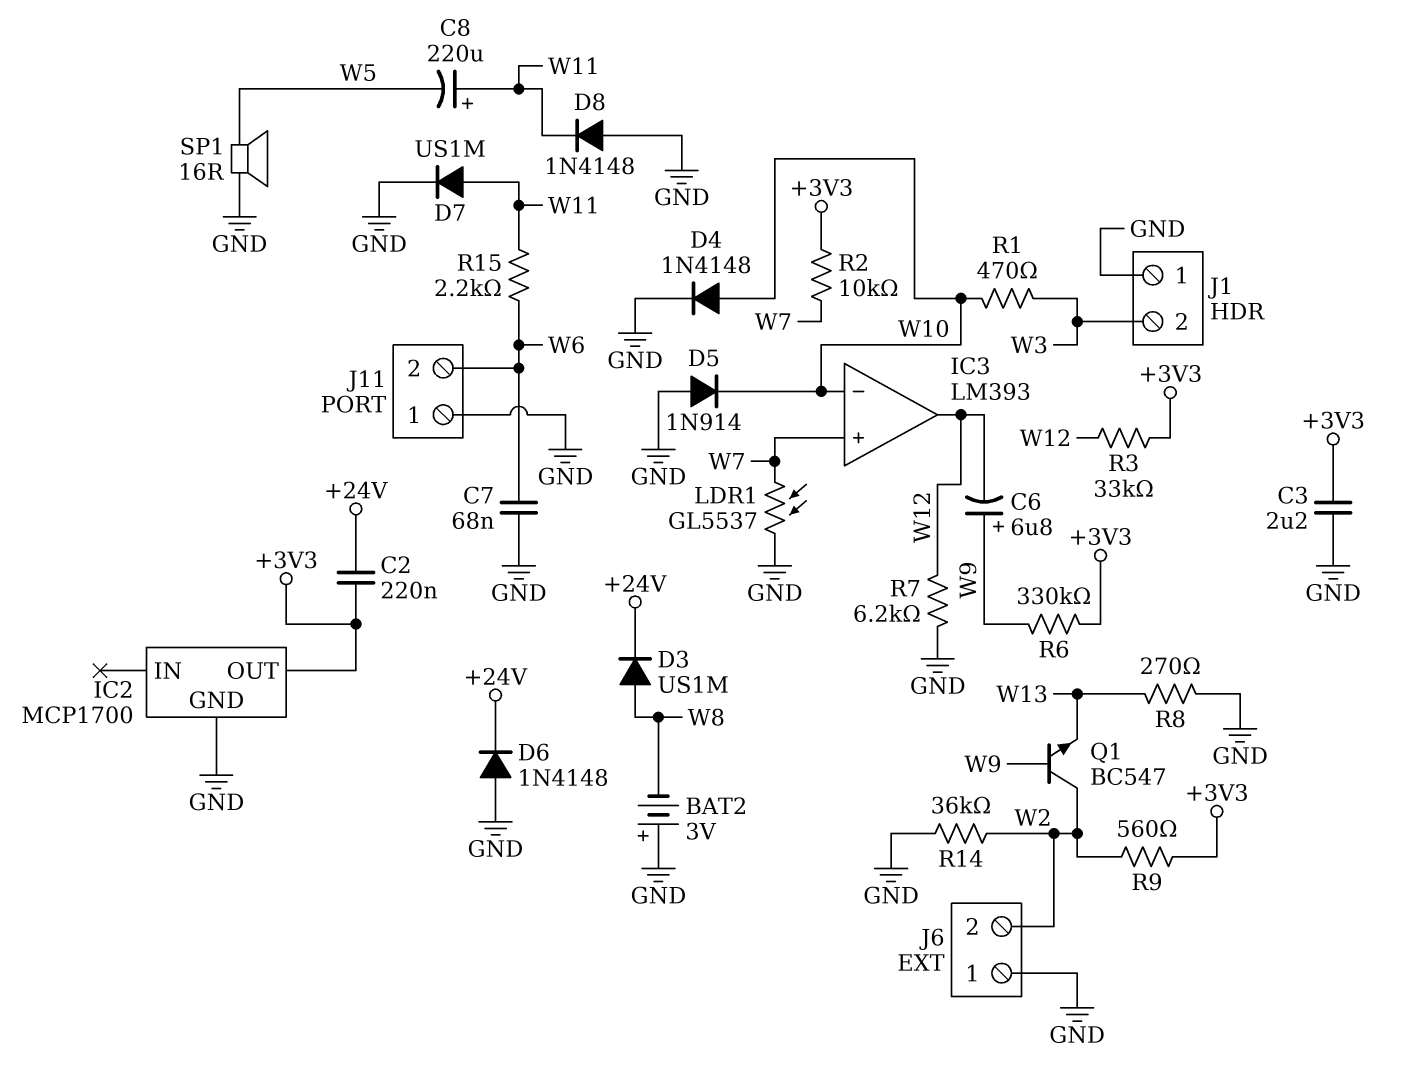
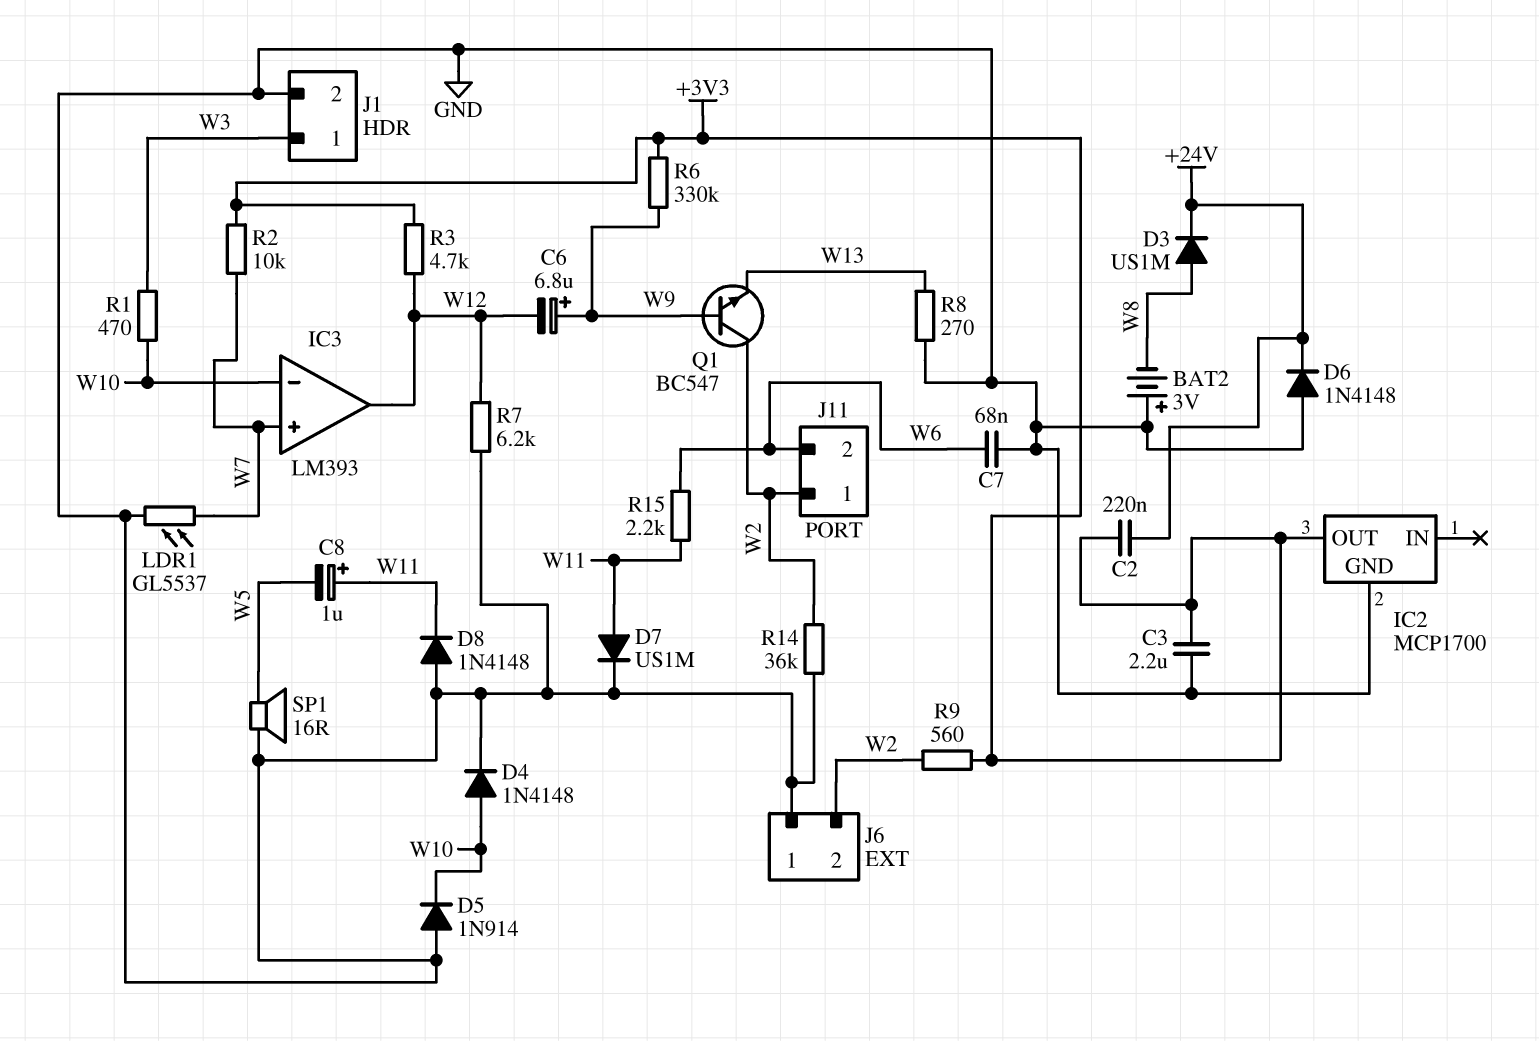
C8: 220uF (plus W11, minus W5) -> 1uF (plus W11, minus W5)
J1 pin 1: GND -> W3
J1 pin 2: W3 -> GND
J11 pin 1: GND -> W2
R3: 33k (+3V3, W12) -> 4.7k (+3V3, W12)

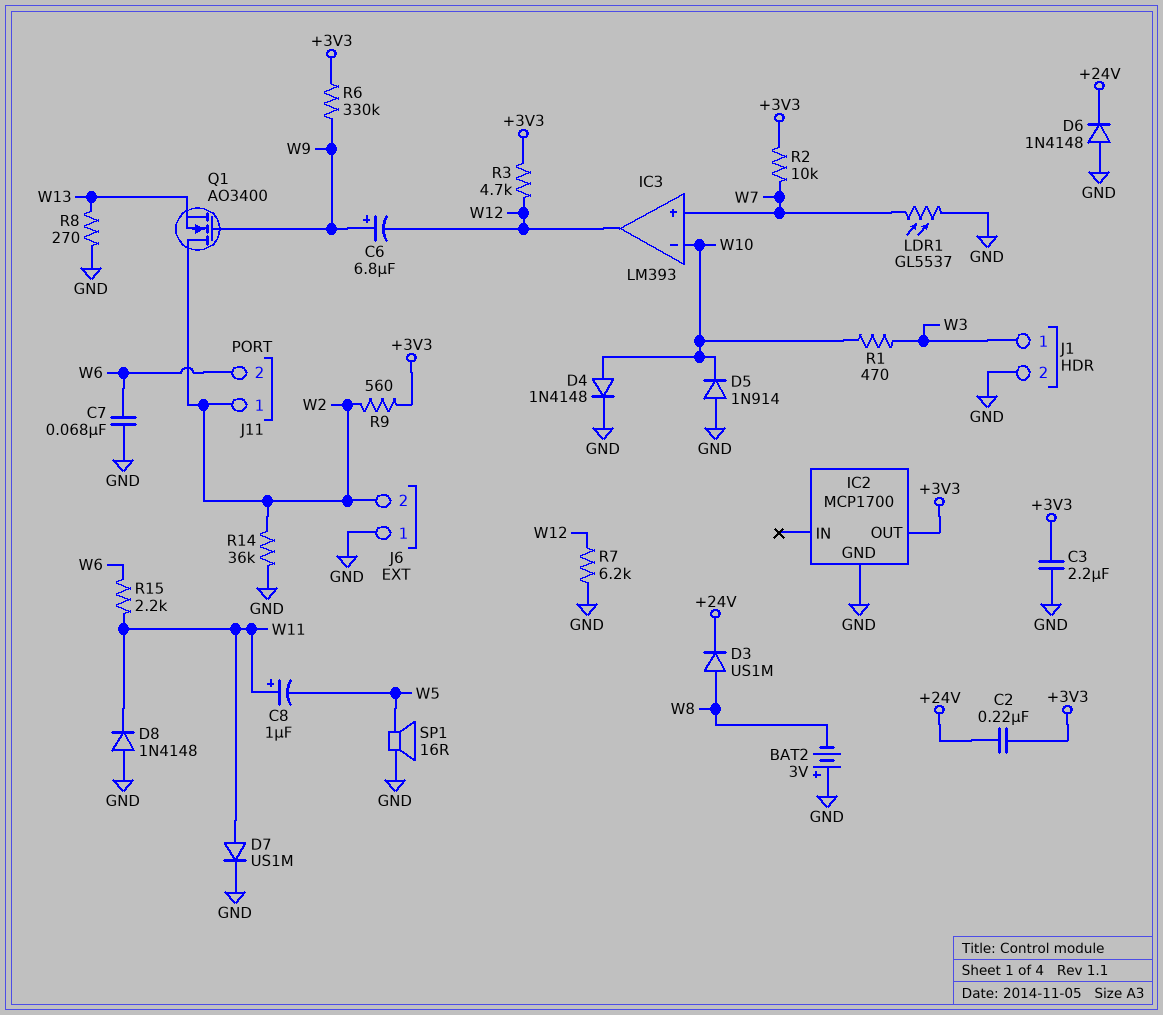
Q1: NPN BC547 (B W9, C W2, E W13) -> NMOS AO3400 (G W9, D W2, S W13)

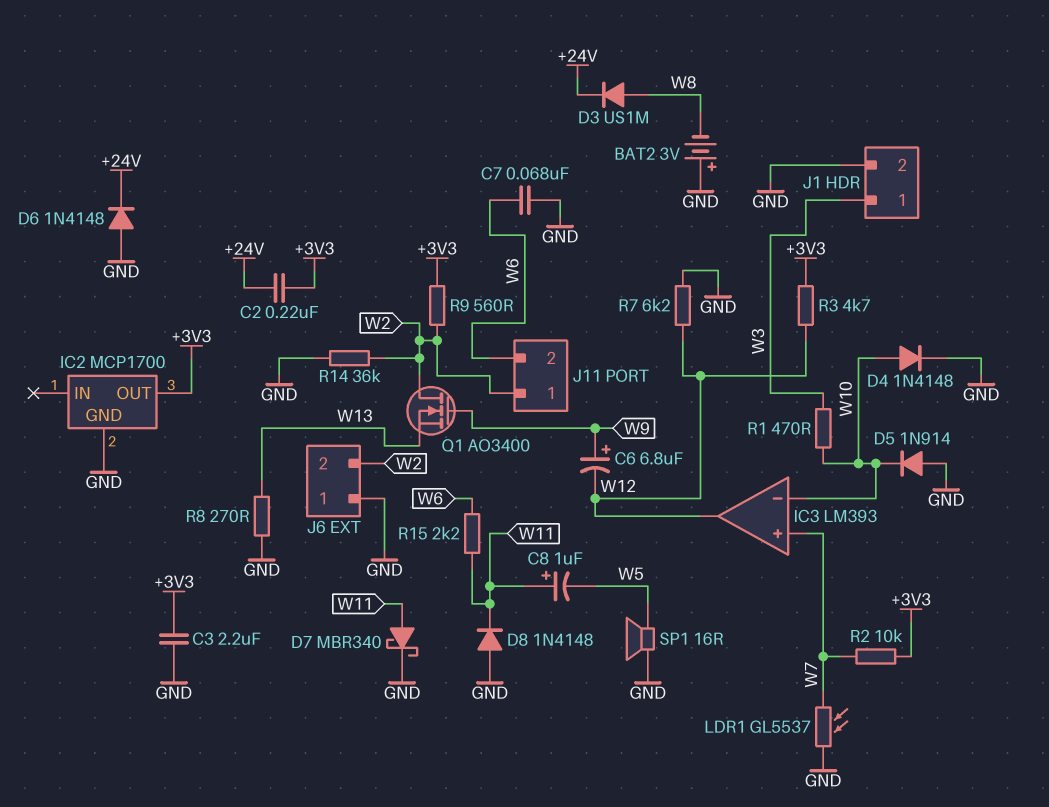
D7: diode US1M (A W11, K GND) -> schottky MBR340 (A W11, K GND)
R6: 330k (+3V3, W9) -> none

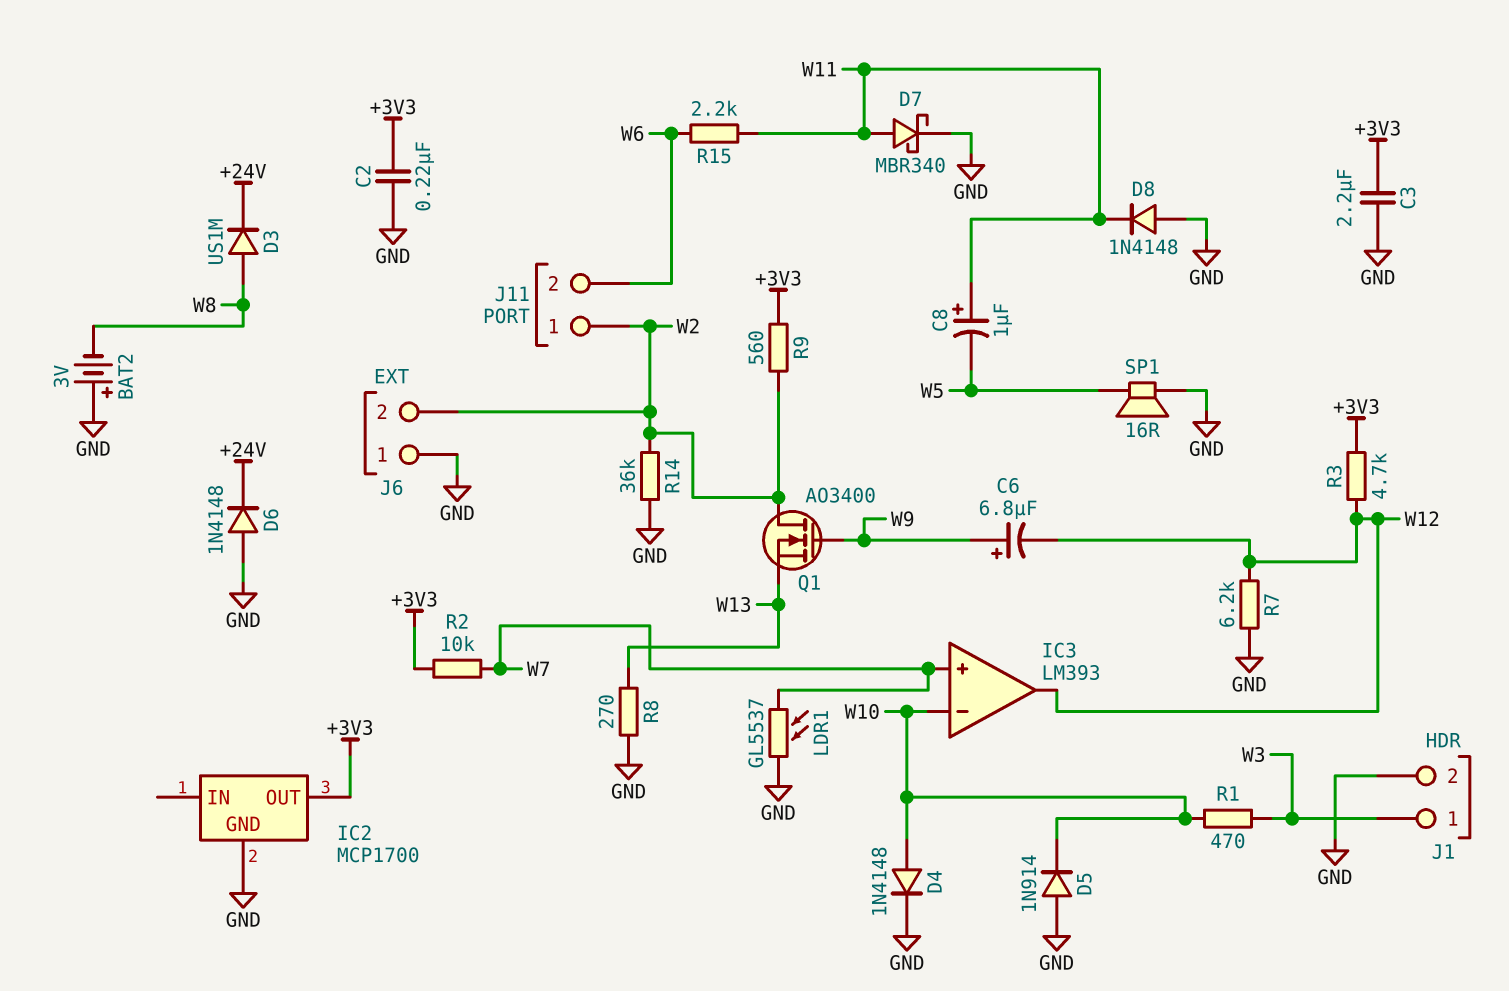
C2: 220nF (+3V3, +24V) -> 220nF (+3V3, GND)
C7: 68nF (GND, W6) -> none

